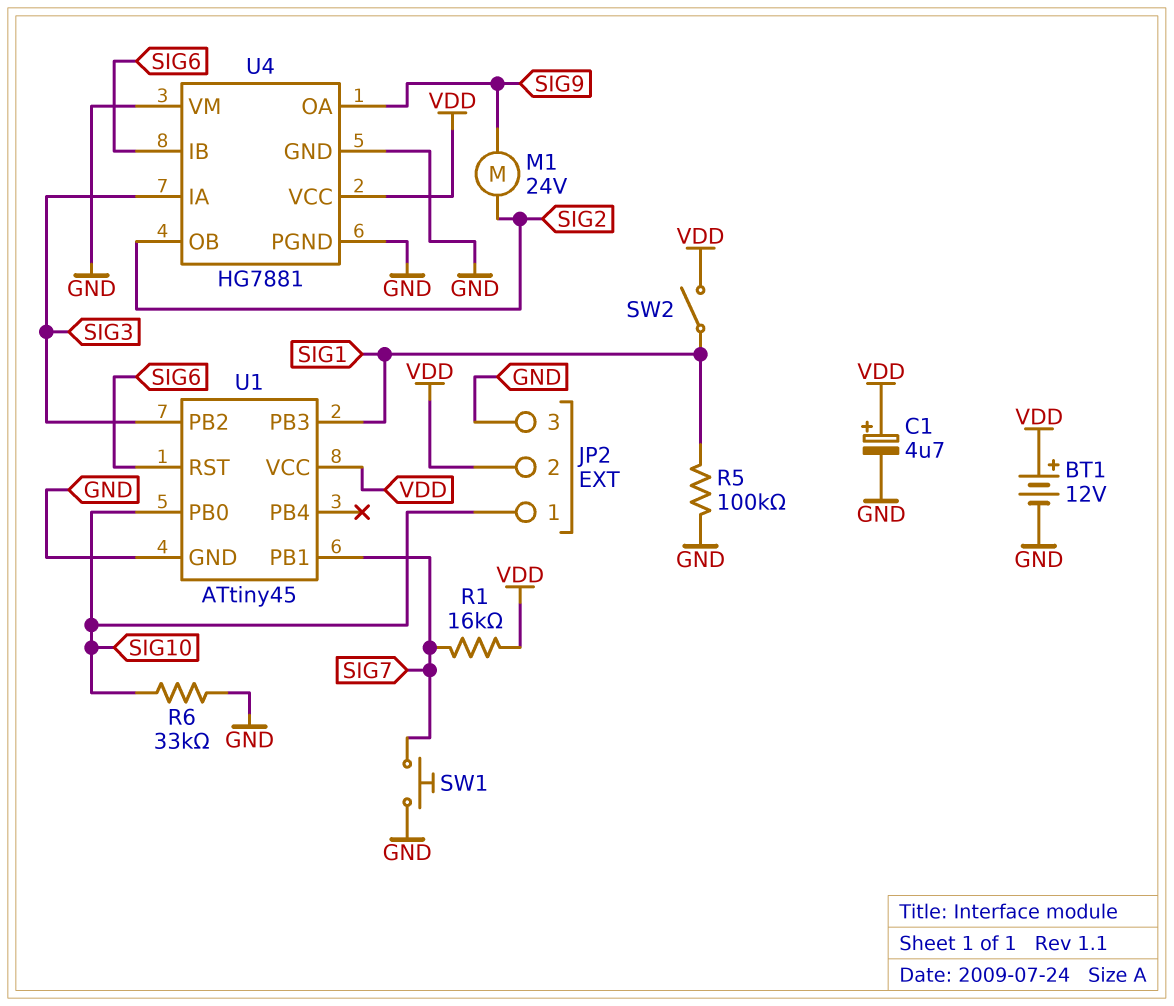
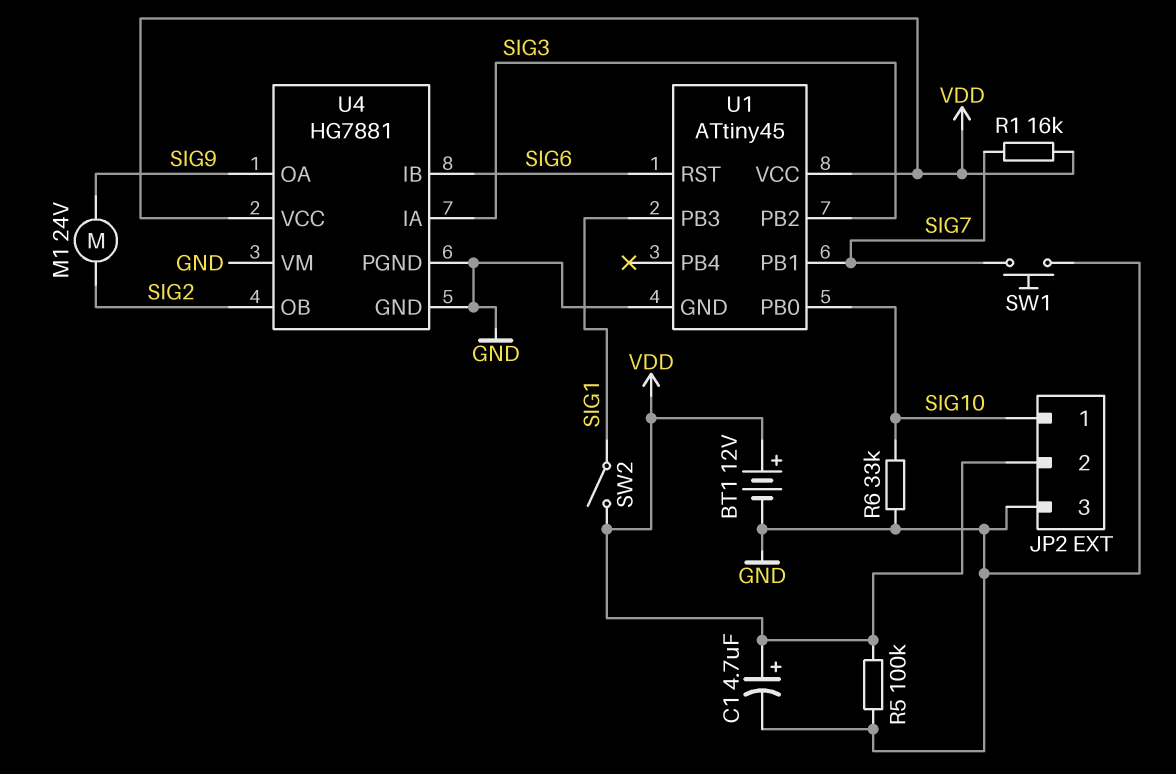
R5: 100k (GND, SIG1) -> 100k (GND, VDD)

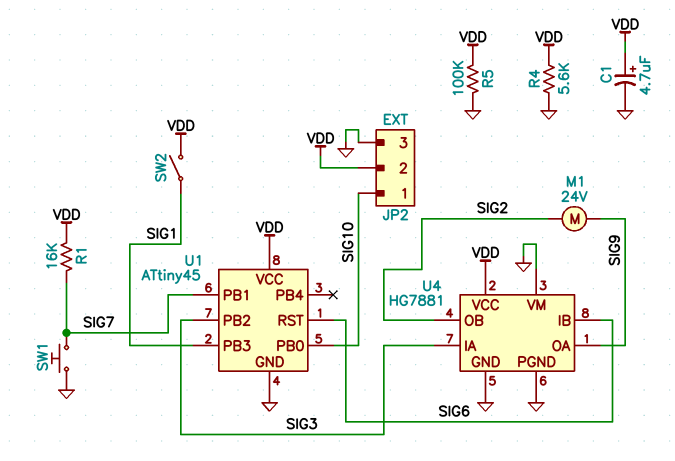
BT1: 12V (plus VDD, minus GND) -> none
R4: none -> 5.6k (GND, VDD)
R6: 33k (GND, SIG10) -> none

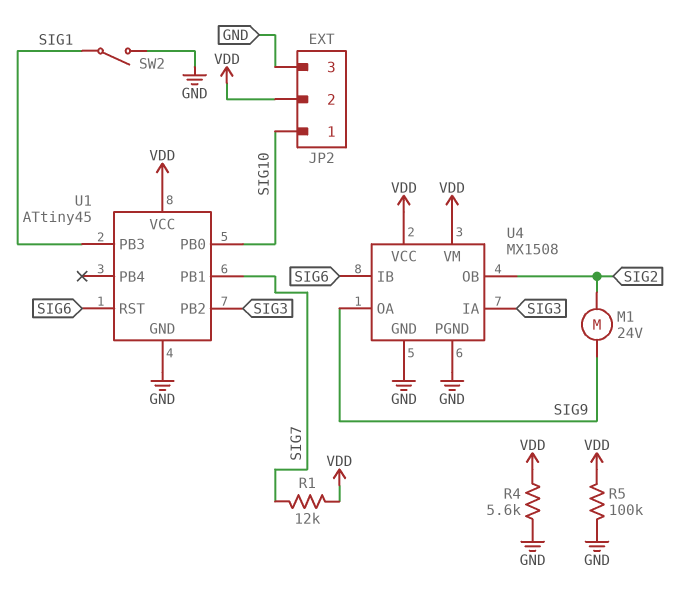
C1: 4.7uF (plus VDD, minus GND) -> none
R1: 16k (SIG7, VDD) -> 12k (SIG7, VDD)
SW1: button (GND, SIG7) -> none
SW2: switch (SIG1, VDD) -> switch (GND, SIG1)
U4: HG7881 -> MX1508
U4 pin VM: GND -> VDD

